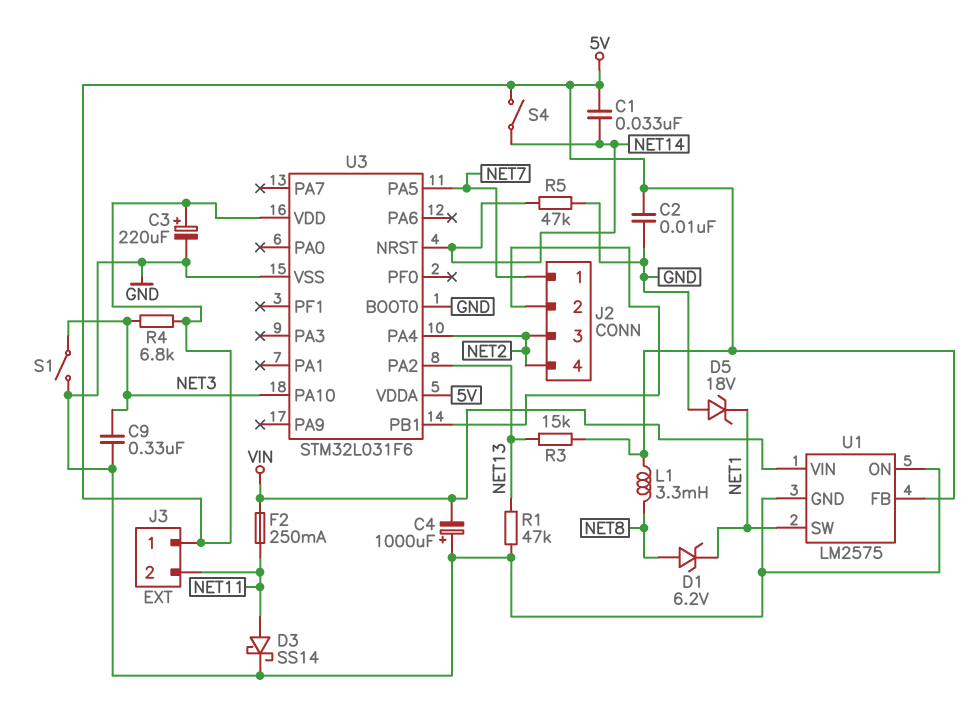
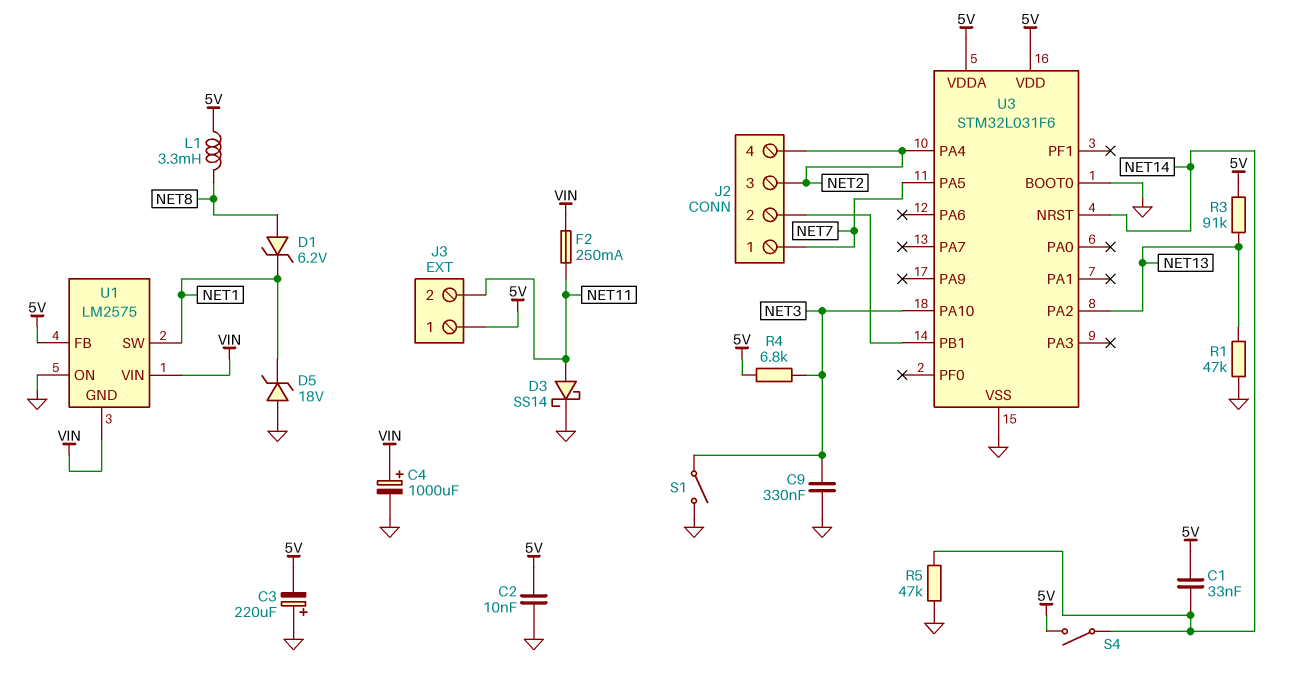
C3: 220uF (plus 5V, minus GND) -> 220uF (plus GND, minus 5V)
C4: 1000uF (plus GND, minus VIN) -> 1000uF (plus VIN, minus GND)
R3: 15k (5V, NET13) -> 91k (5V, NET13)
U1 pin GND: GND -> VIN

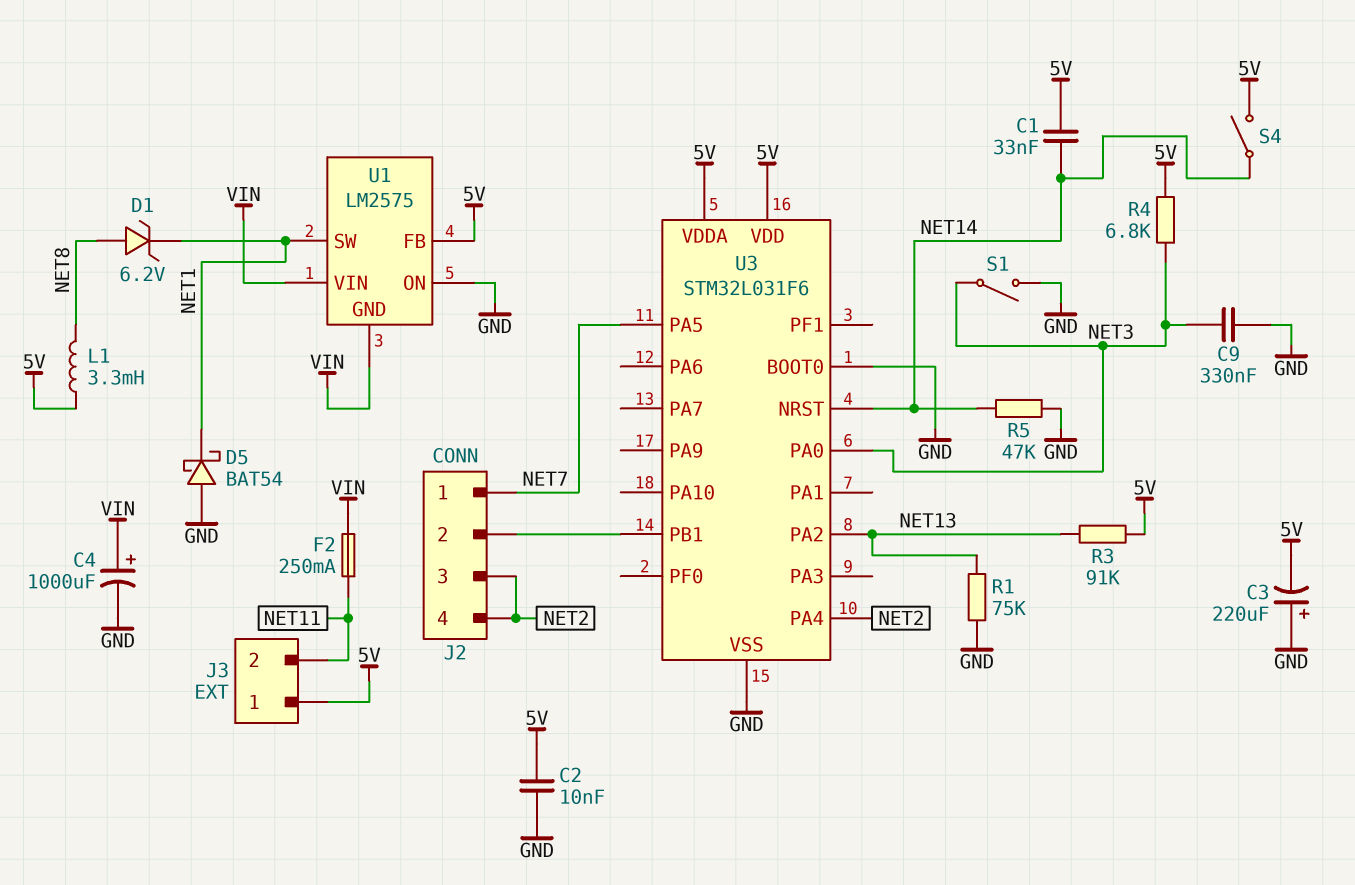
D3: schottky SS14 (A NET11, K GND) -> none
D5: zener 18V (A GND, K NET1) -> schottky BAT54 (A GND, K NET1)
R1: 47k (GND, NET13) -> 75k (GND, NET13)
U3 pin PA0: none -> NET3
U3 pin PA10: NET3 -> none

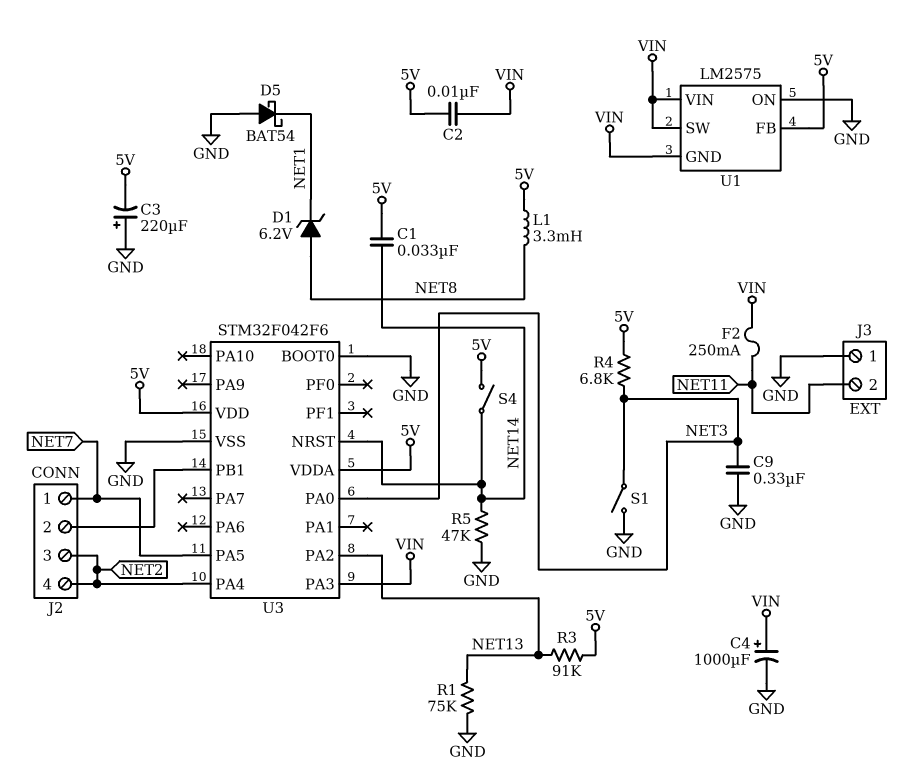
C2: 10nF (5V, GND) -> 10nF (5V, VIN)
J3 pin 1: 5V -> GND
U1 pin SW: NET1 -> VIN
U3: STM32L031F6 -> STM32F042F6
U3 pin PA3: none -> VIN

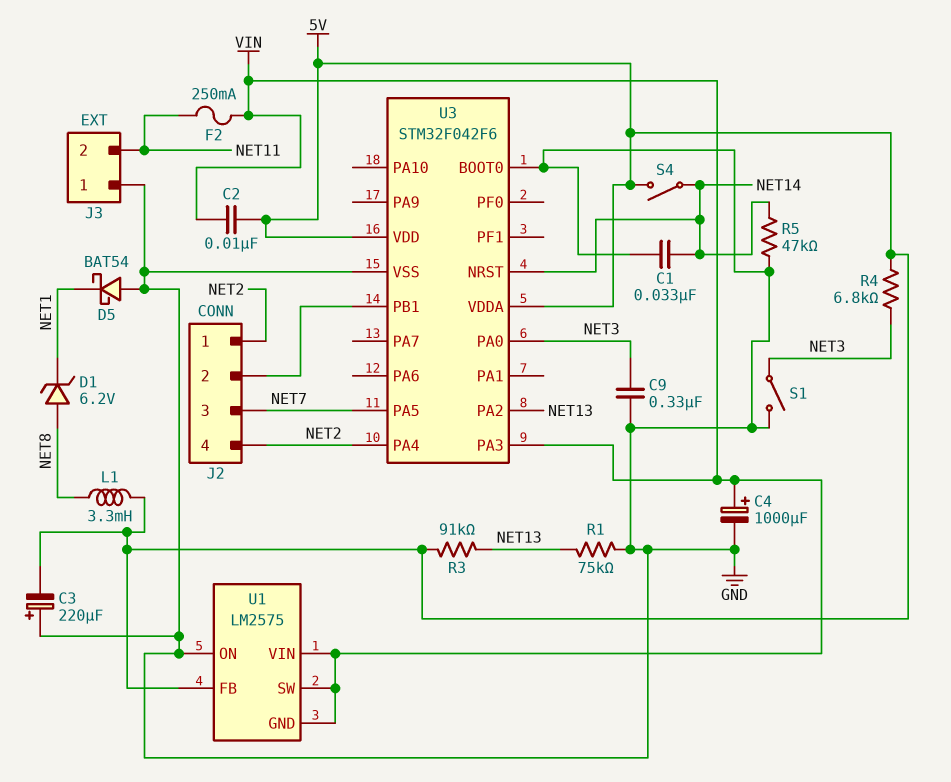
C1: 33nF (5V, NET14) -> 33nF (GND, NET14)
J2 pin 1: NET7 -> NET2
J2 pin 3: NET2 -> NET7

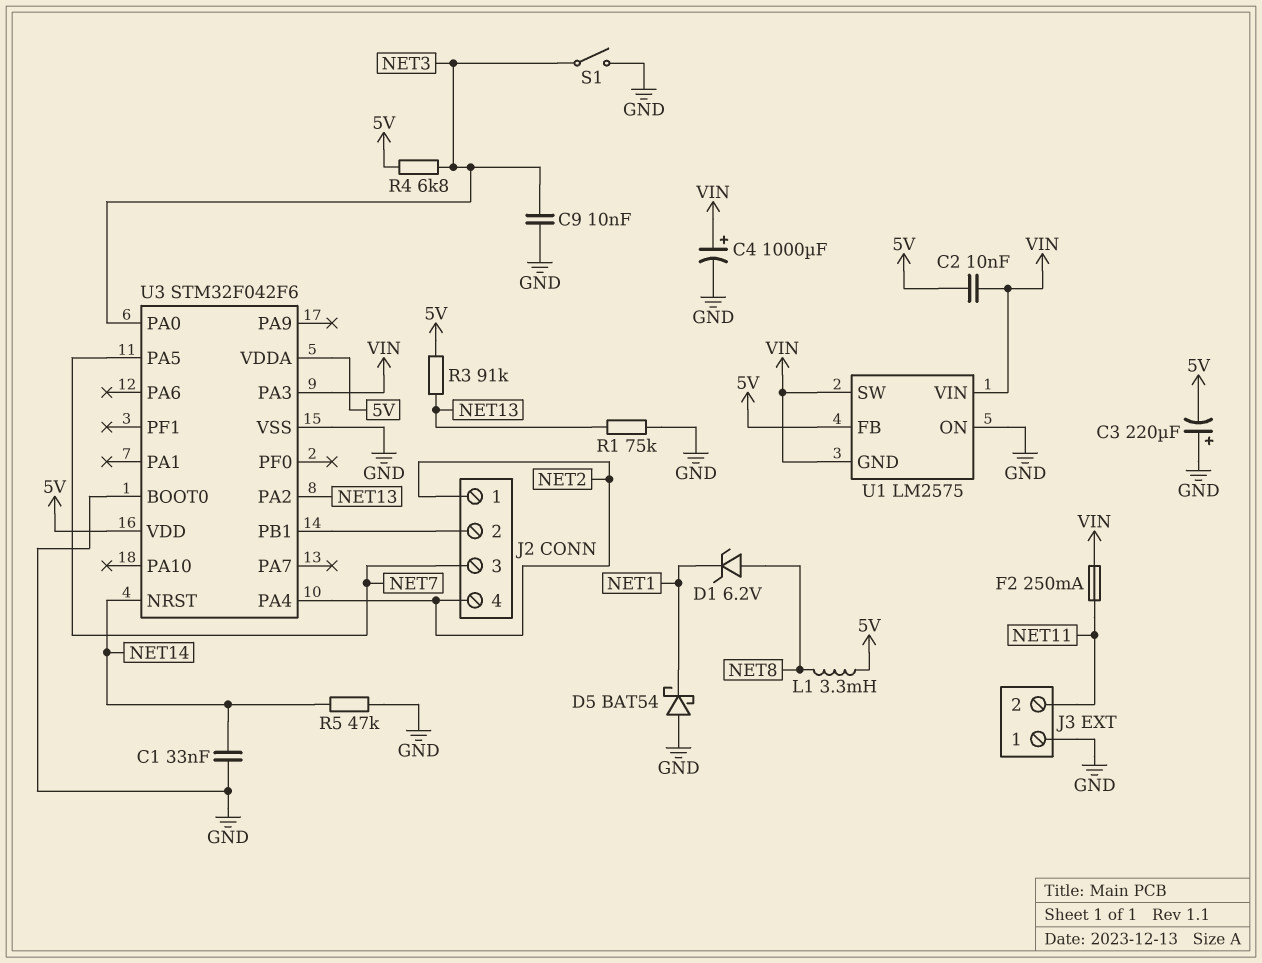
C9: 330nF (GND, NET3) -> 10nF (GND, NET3)
S4: switch (5V, NET14) -> none

